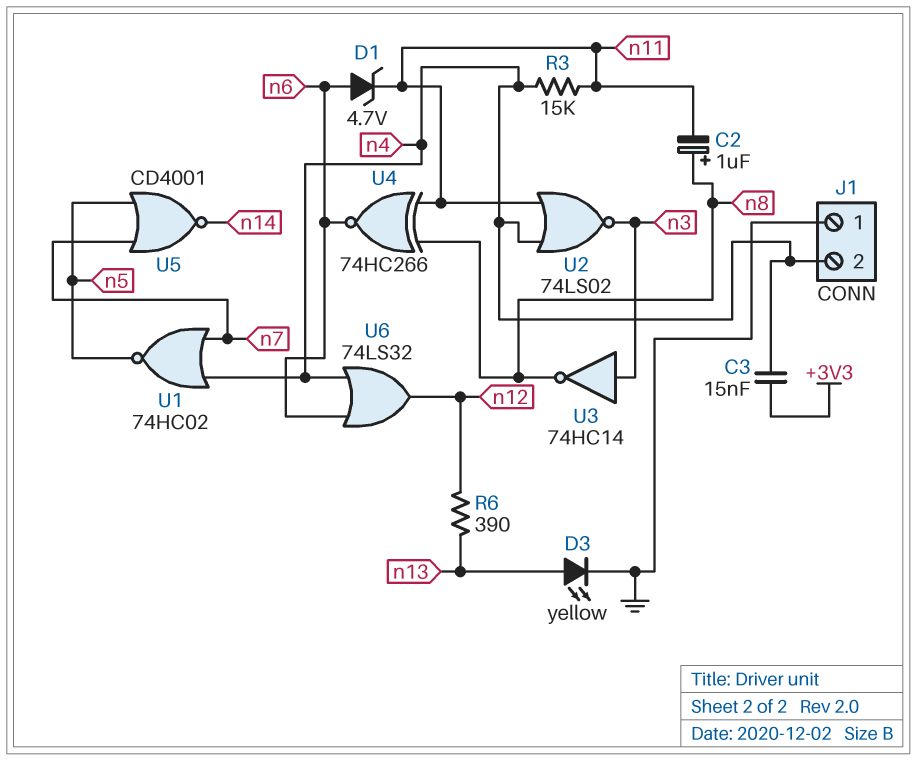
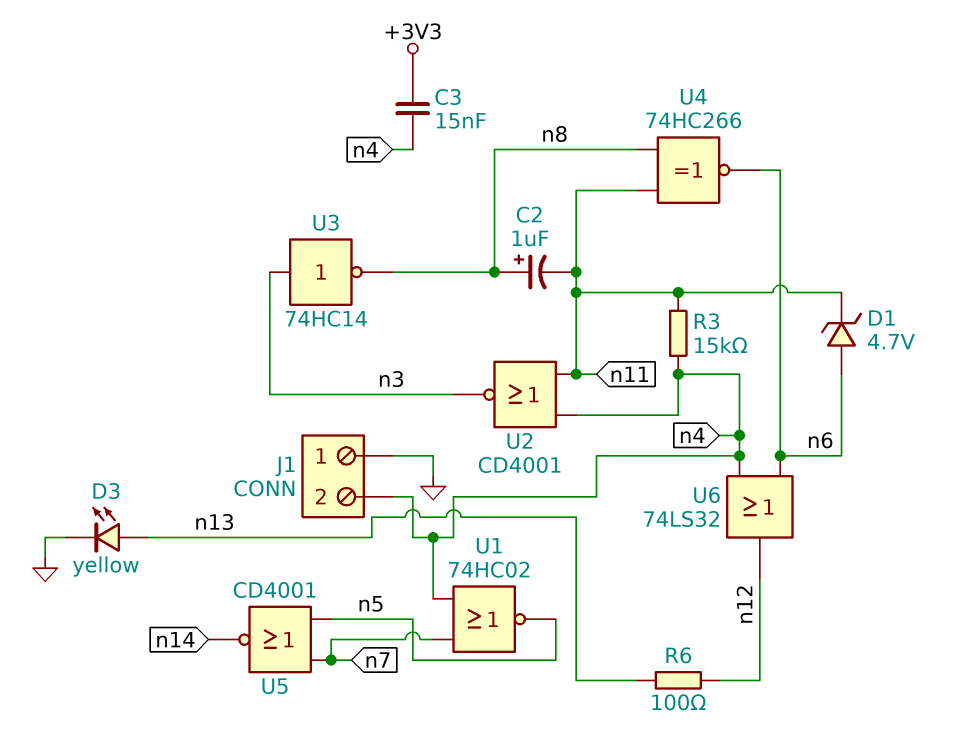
R6: 390 (n12, n13) -> 100 (n12, n13)
U2: NOR 74LS02 (in n4, in n11, out n3) -> NOR CD4001 (in n4, in n11, out n3)

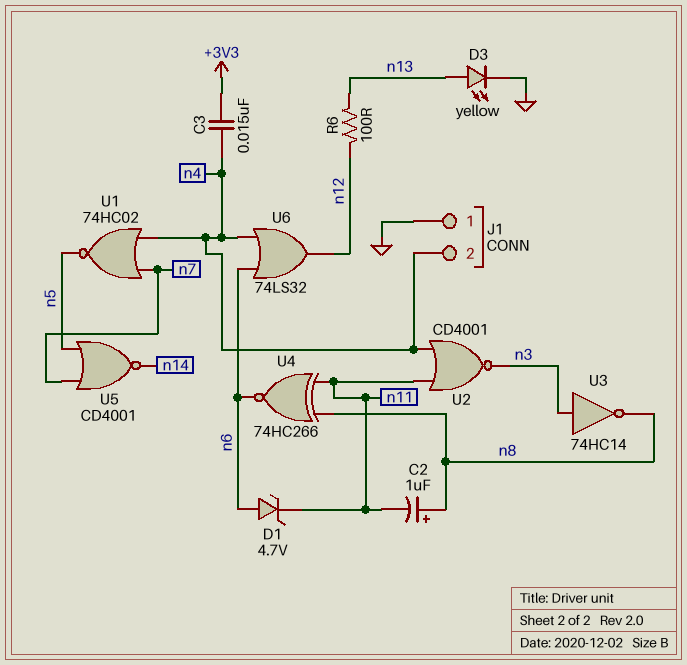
R3: 15k (n4, n11) -> none

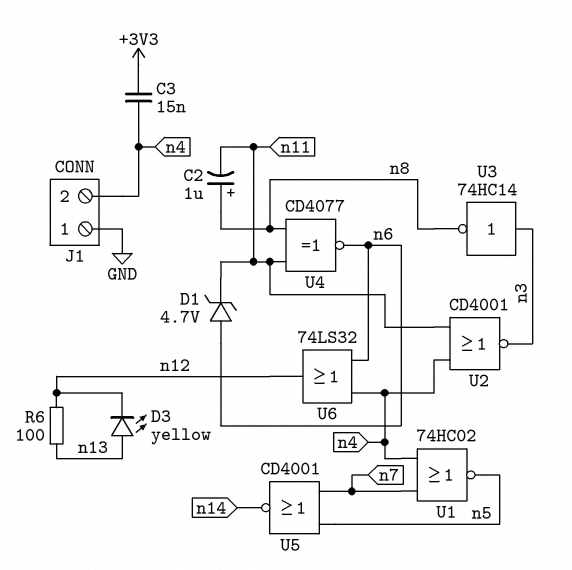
D3: LED yellow (A n13, K GND) -> LED yellow (A n13, K n12)
U4: XNOR 74HC266 (in n8, in n11, out n6) -> XNOR CD4077 (in n8, in n11, out n6)

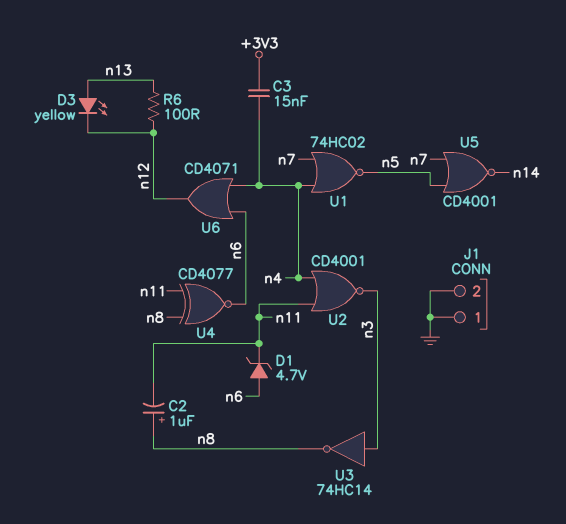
J1 pin 2: n4 -> GND
U6: OR 74LS32 (in n4, in n6, out n12) -> OR CD4071 (in n4, in n6, out n12)

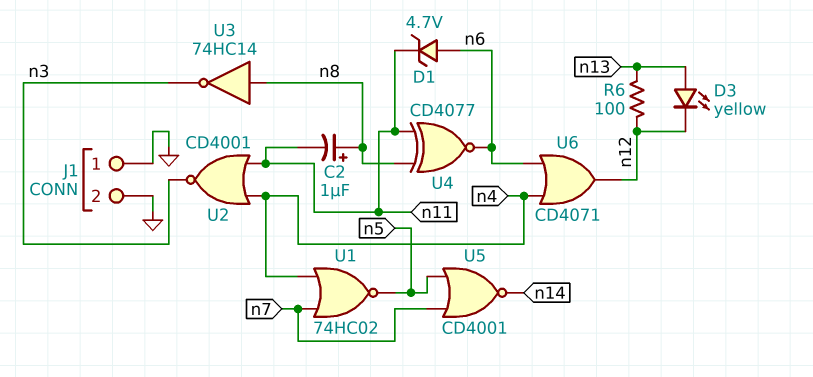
C3: 15nF (+3V3, n4) -> none
U3: NOT 74HC14 (in n3, out n8) -> NOT 74HC14 (in n8, out n3)

